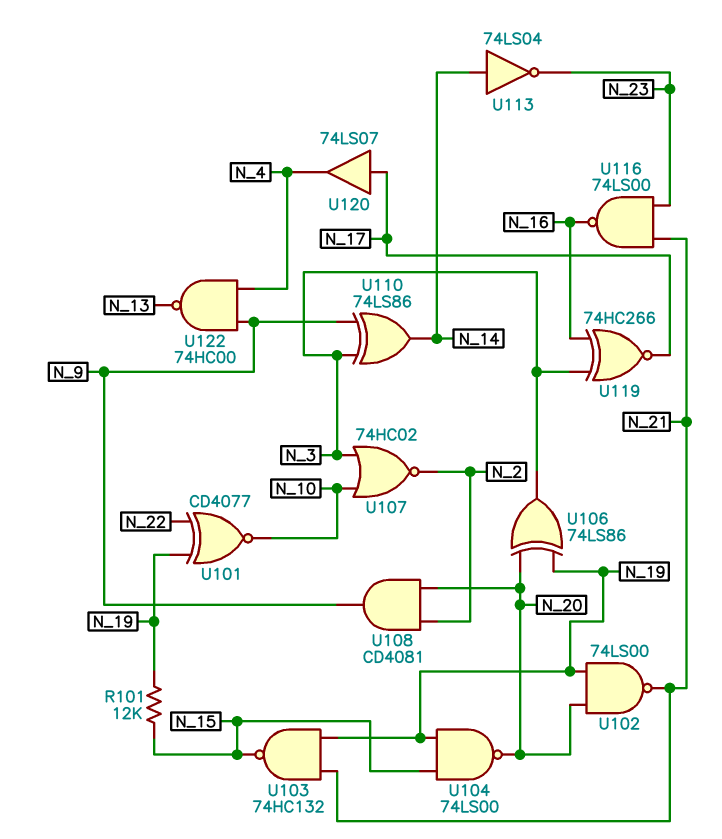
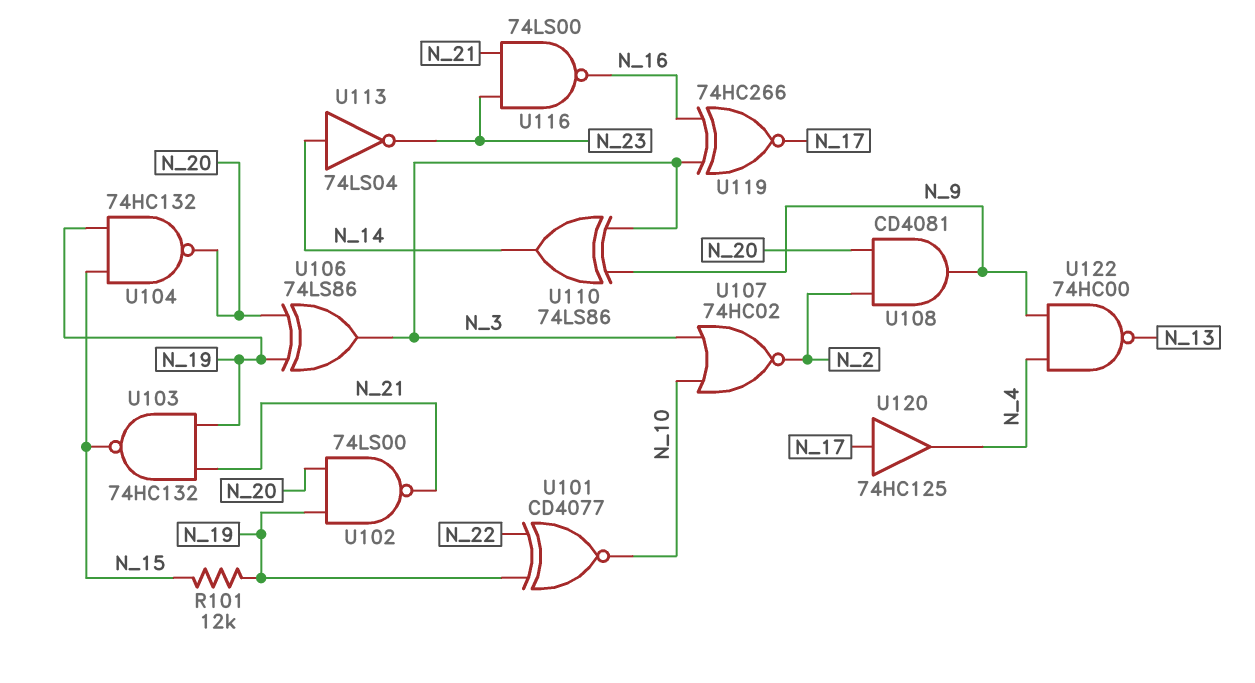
U104: NAND 74LS00 (in N_15, in N_19, out N_20) -> NAND 74HC132 (in N_15, in N_19, out N_20)
U120: buffer 74LS07 (in N_17, out N_4) -> buffer 74HC125 (in N_17, out N_4)

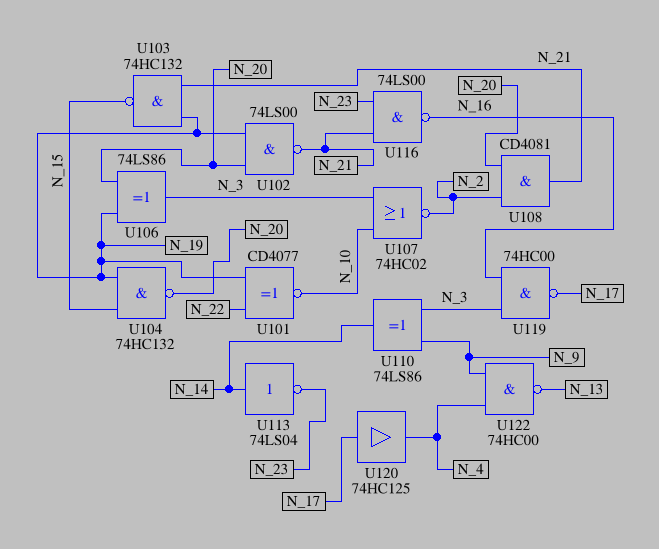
R101: 12k (N_15, N_19) -> none
U108: AND CD4081 (in N_2, in N_20, out N_9) -> AND CD4081 (in N_2, in N_20, out N_21)
U119: XNOR 74HC266 (in N_3, in N_16, out N_17) -> NAND 74HC00 (in N_3, in N_16, out N_17)

